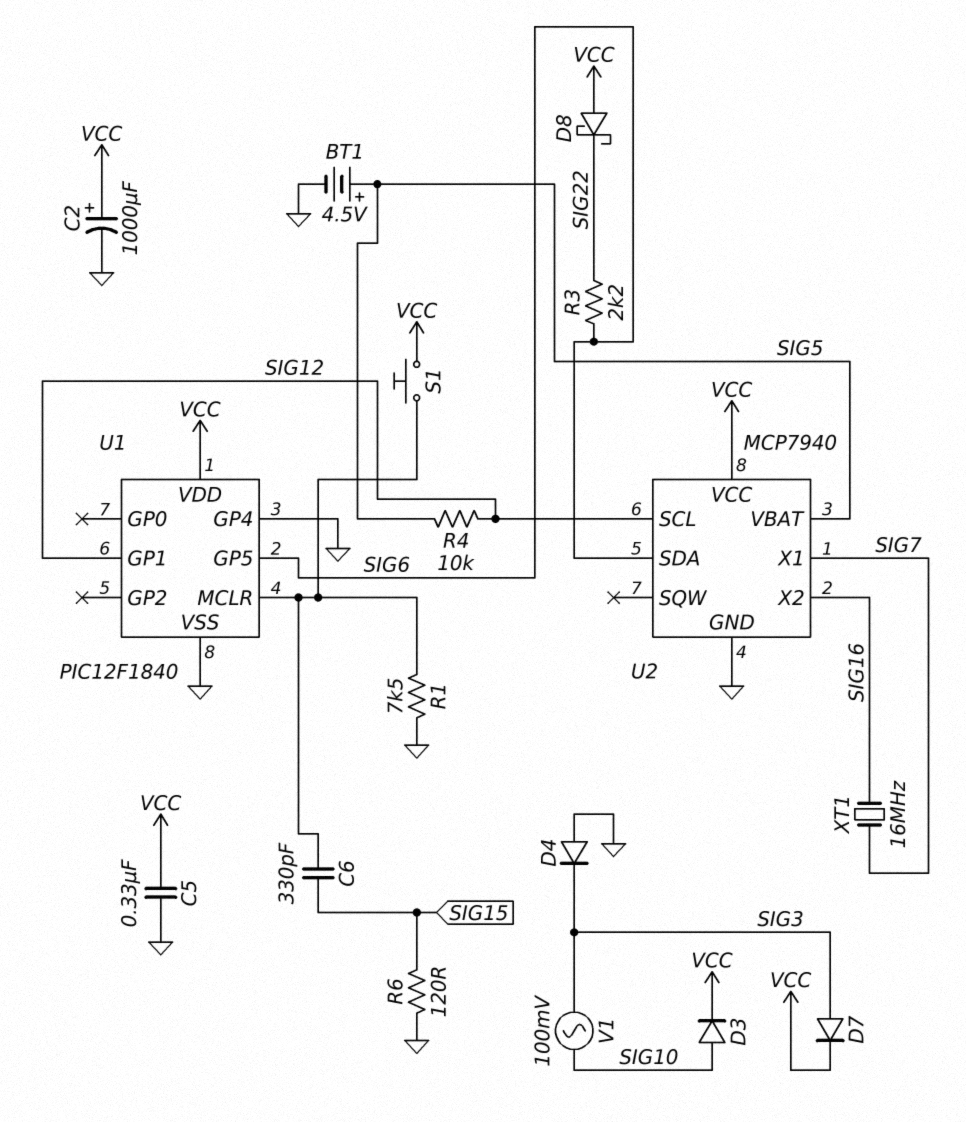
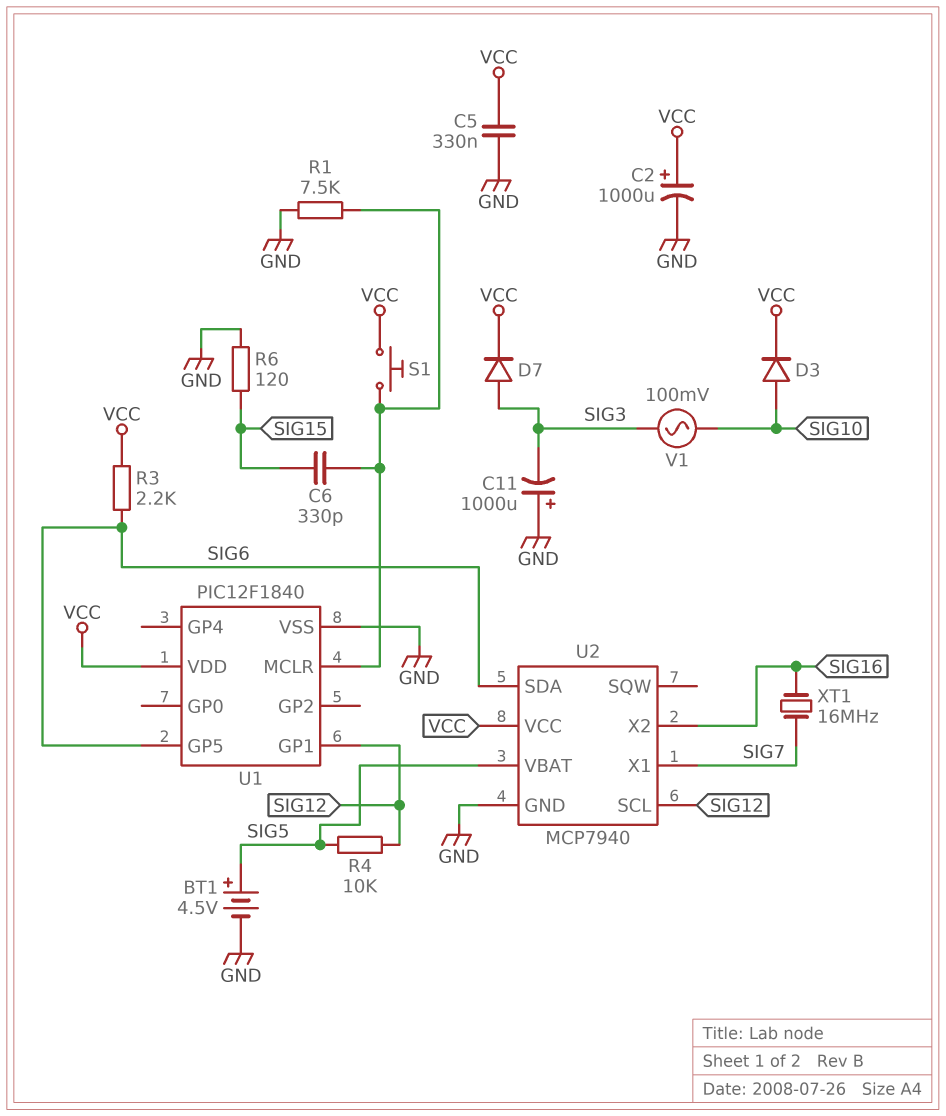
C11: none -> 1000uF (plus GND, minus SIG3)
D4: diode (A GND, K SIG3) -> none
D8: schottky (A VCC, K SIG22) -> none
R3: 2.2k (SIG6, SIG22) -> 2.2k (SIG6, VCC)
U1 pin GP4: GND -> none

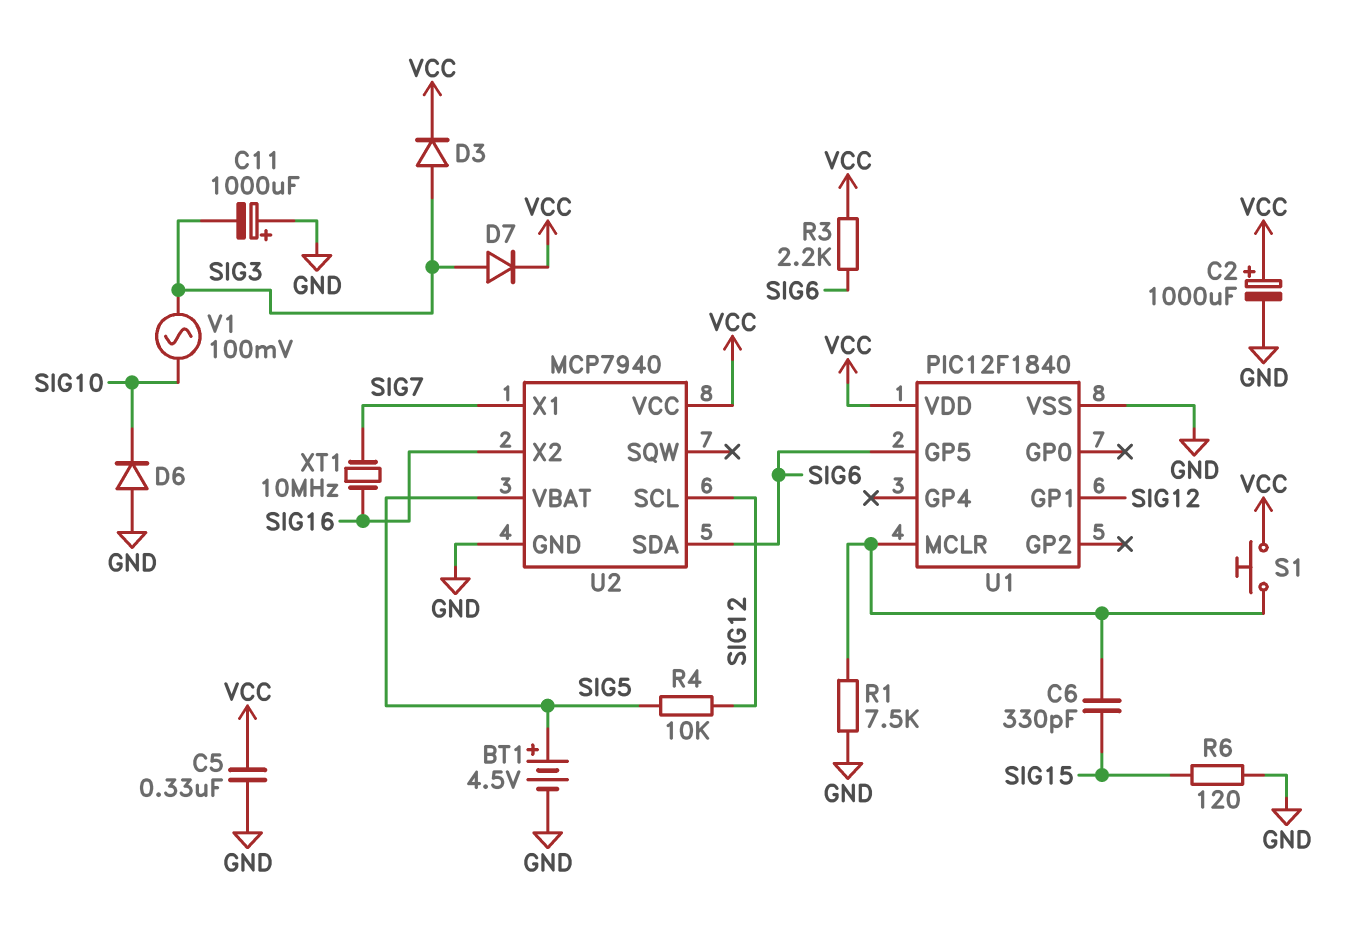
D3: diode (A SIG10, K VCC) -> diode (A SIG3, K VCC)
D6: none -> diode (A GND, K SIG10)
XT1: 16MHz (SIG7, SIG16) -> 10MHz (SIG7, SIG16)

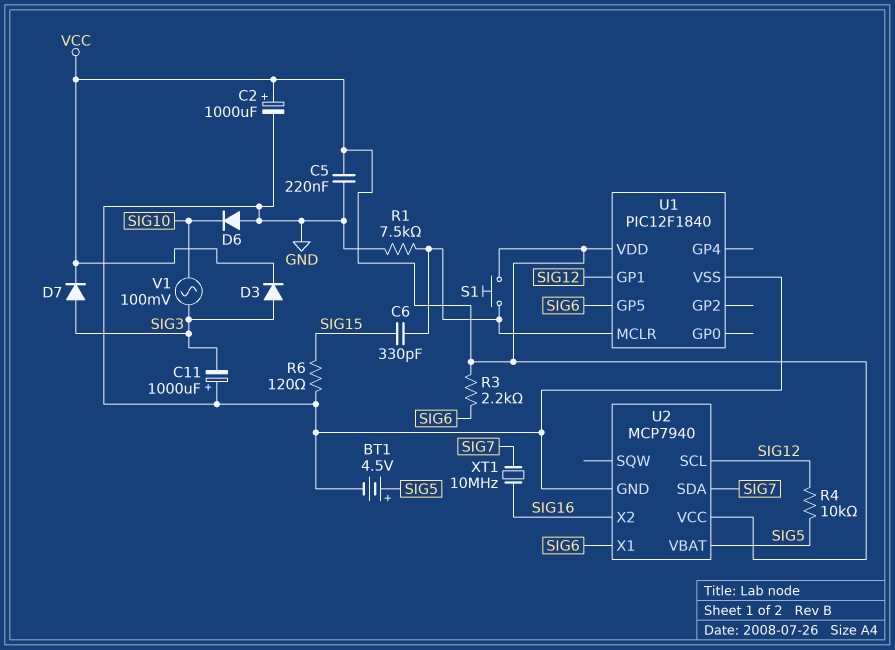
C5: 330nF (GND, VCC) -> 220nF (GND, VCC)
U2 pin SDA: SIG6 -> SIG7
U2 pin X1: SIG7 -> SIG6

